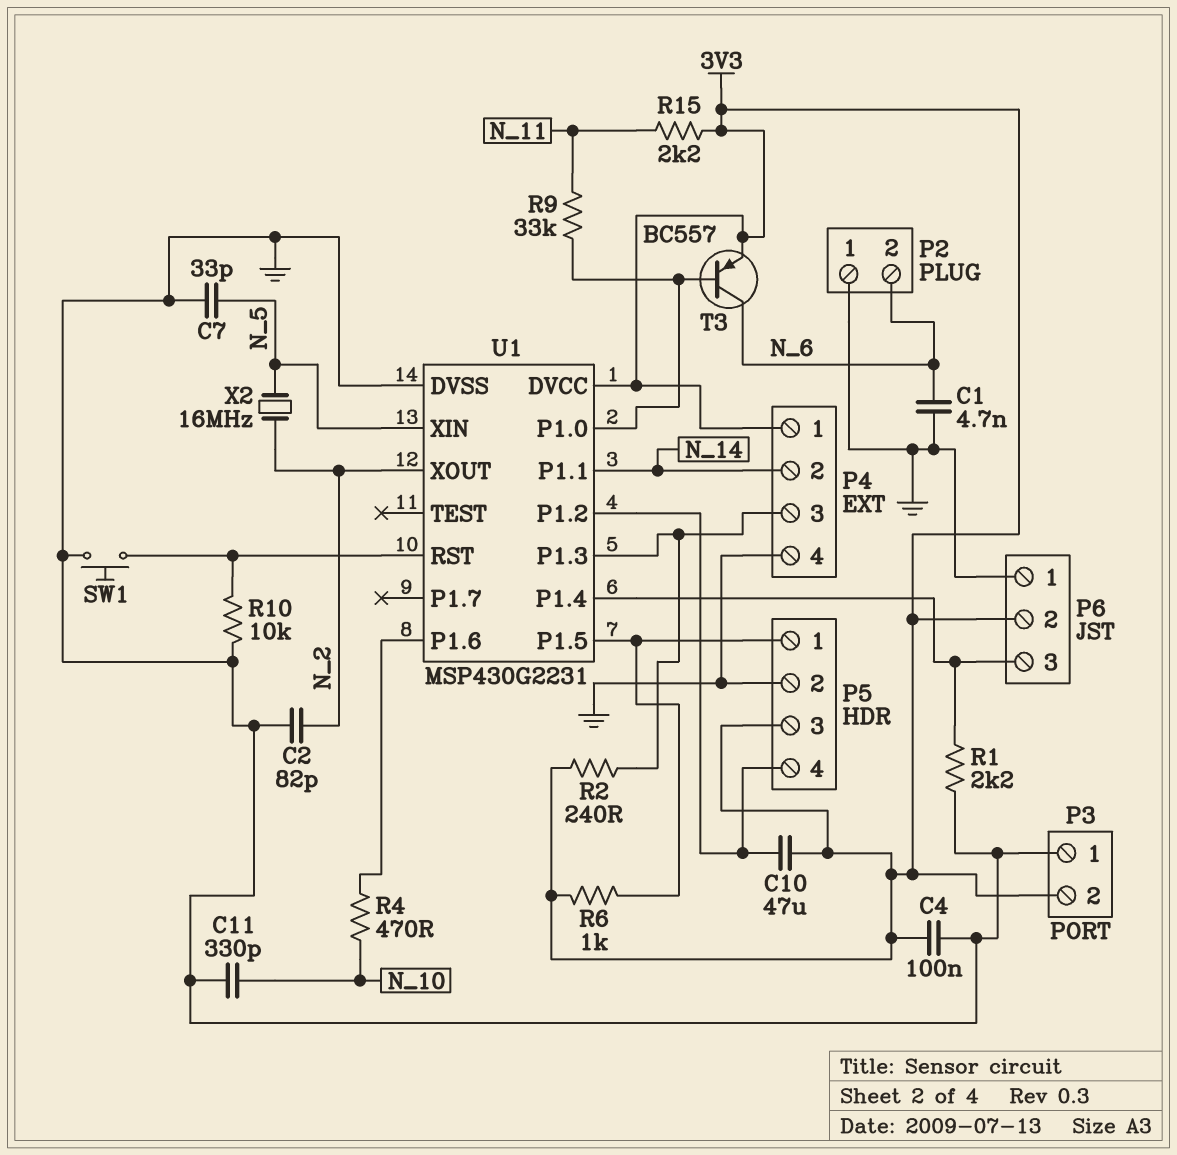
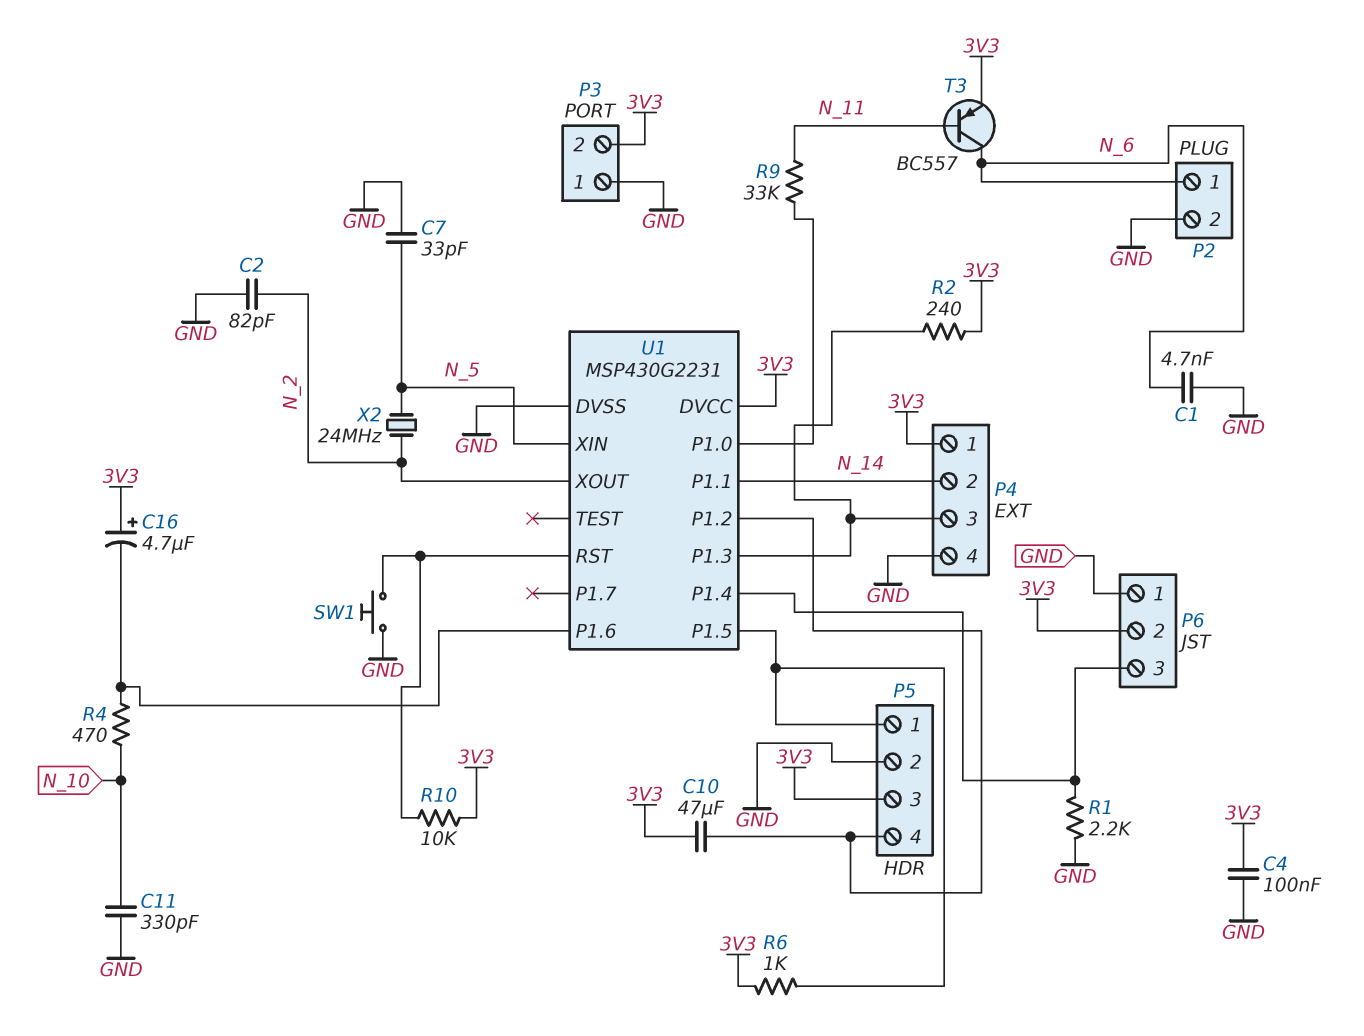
C16: none -> 4.7uF (plus 3V3, minus U1/P1.6)
P2 pin 1: GND -> N_6
P2 pin 2: N_6 -> GND
R10: 10k (GND, U1/RST) -> 10k (3V3, U1/RST)
R15: 2.2k (3V3, N_11) -> none
T3: PNP BC557 (B U1/P1.0, C N_6, E 3V3) -> PNP BC557 (B N_11, C N_6, E 3V3)
X2: 16MHz (N_2, N_5) -> 24MHz (N_2, N_5)

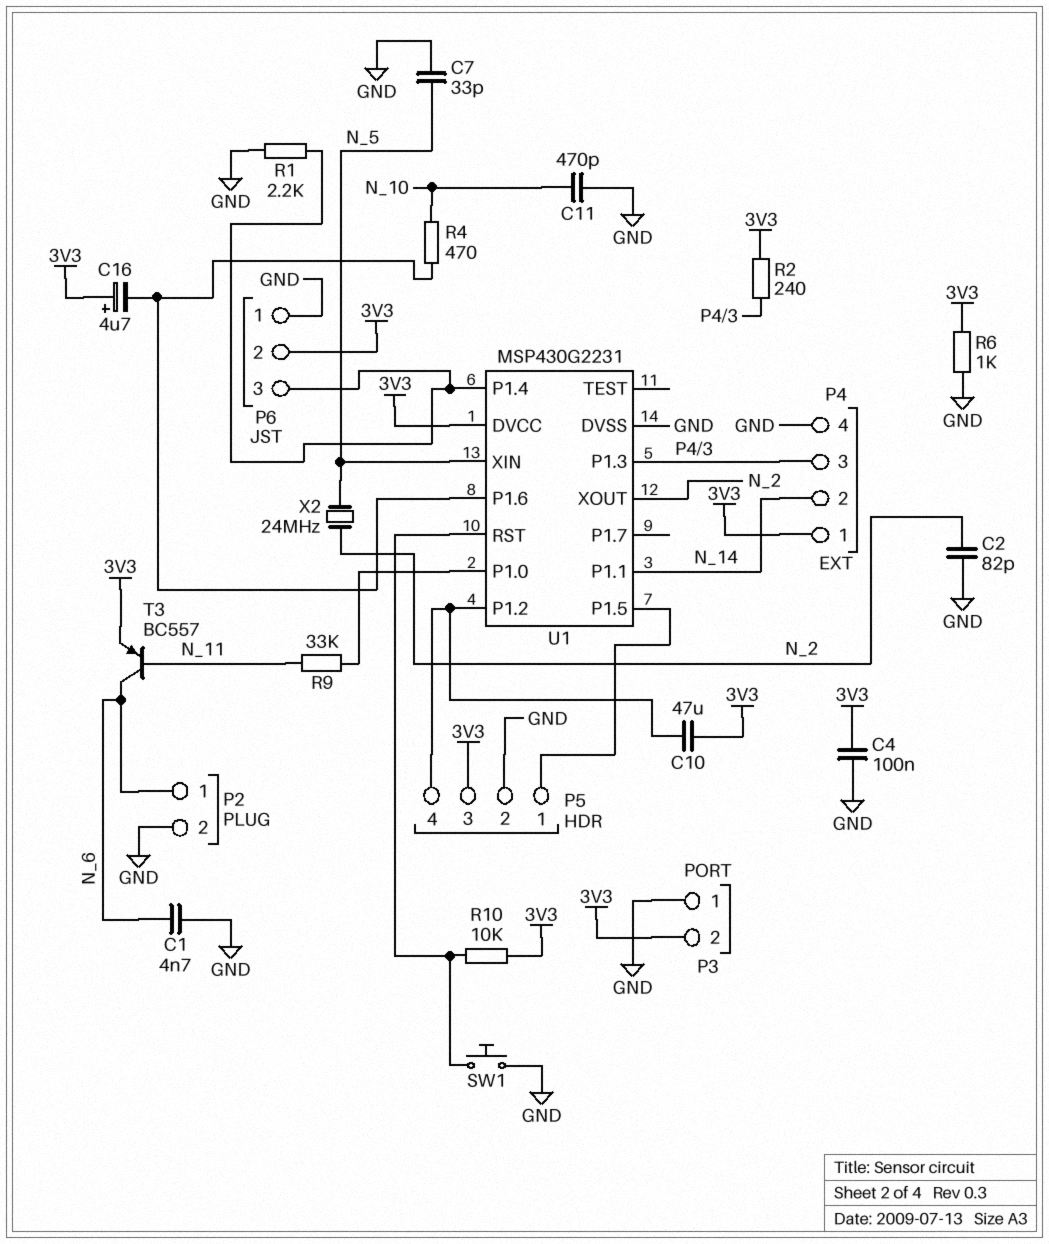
C11: 330pF (GND, N_10) -> 470pF (GND, N_10)
R6: 1k (3V3, P5/1) -> 1k (3V3, GND)

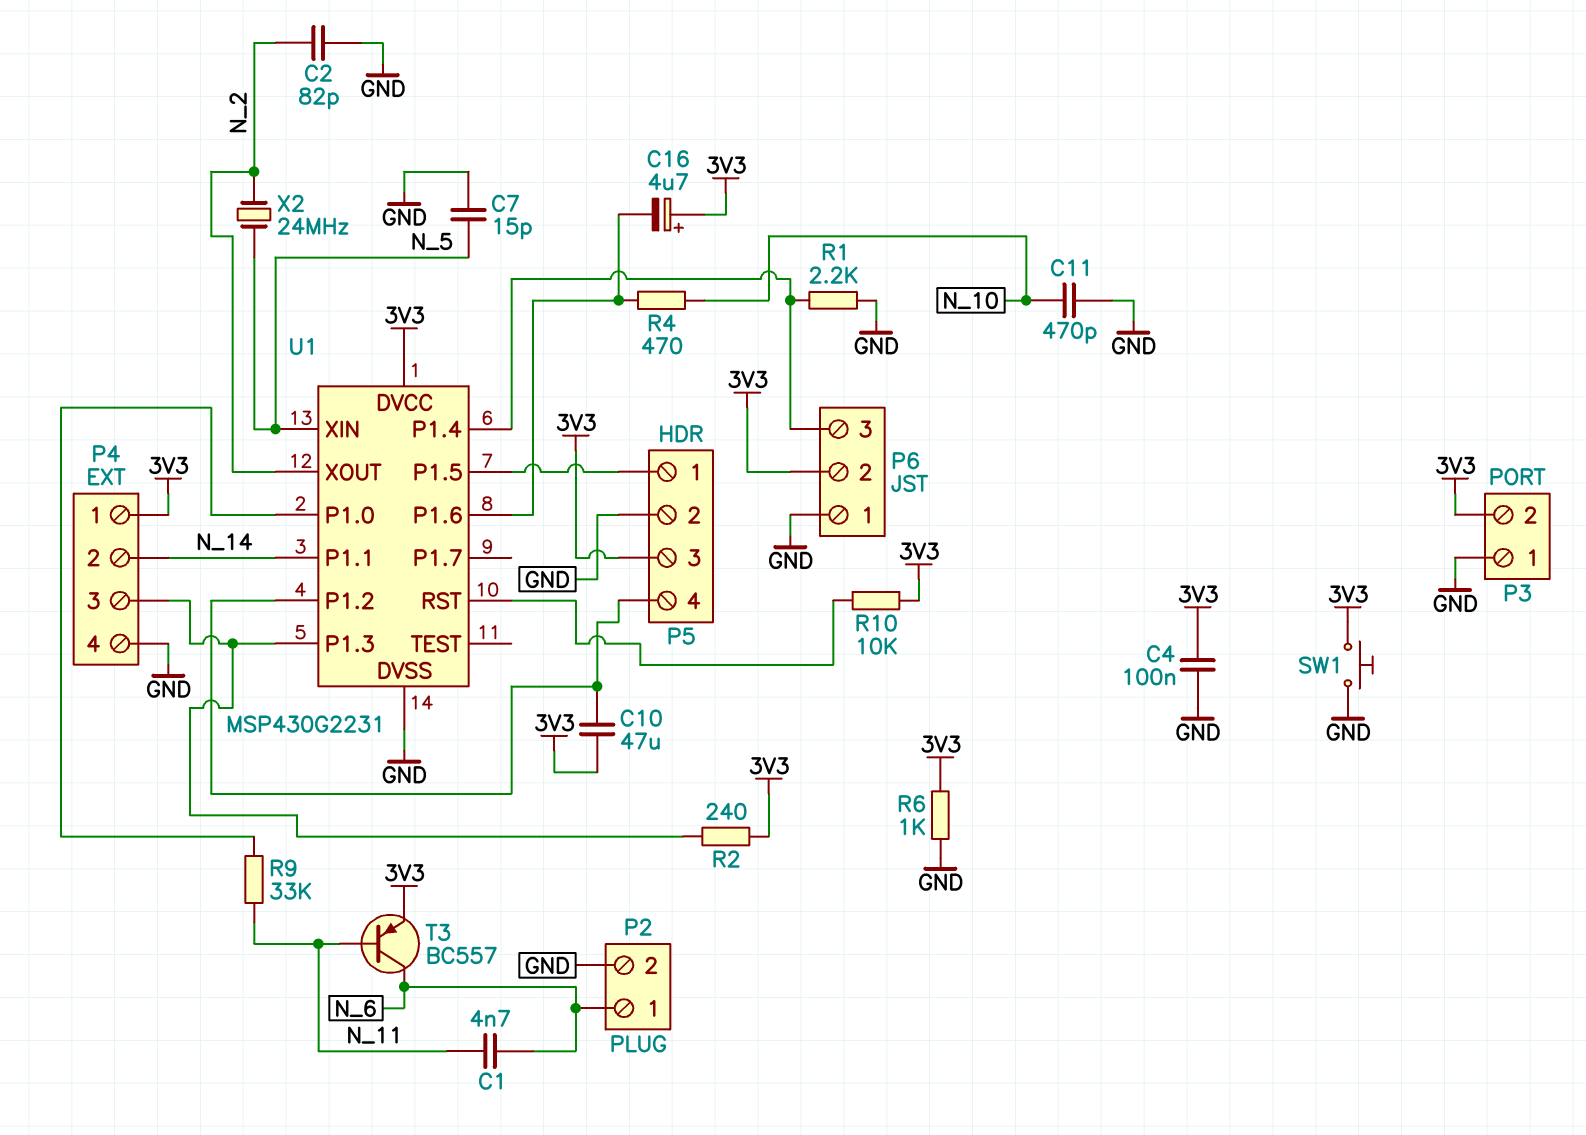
C1: 4.7nF (GND, N_6) -> 4.7nF (N_6, N_11)
C7: 33pF (GND, N_5) -> 15pF (GND, N_5)
SW1: button (GND, U1/RST) -> button (3V3, GND)

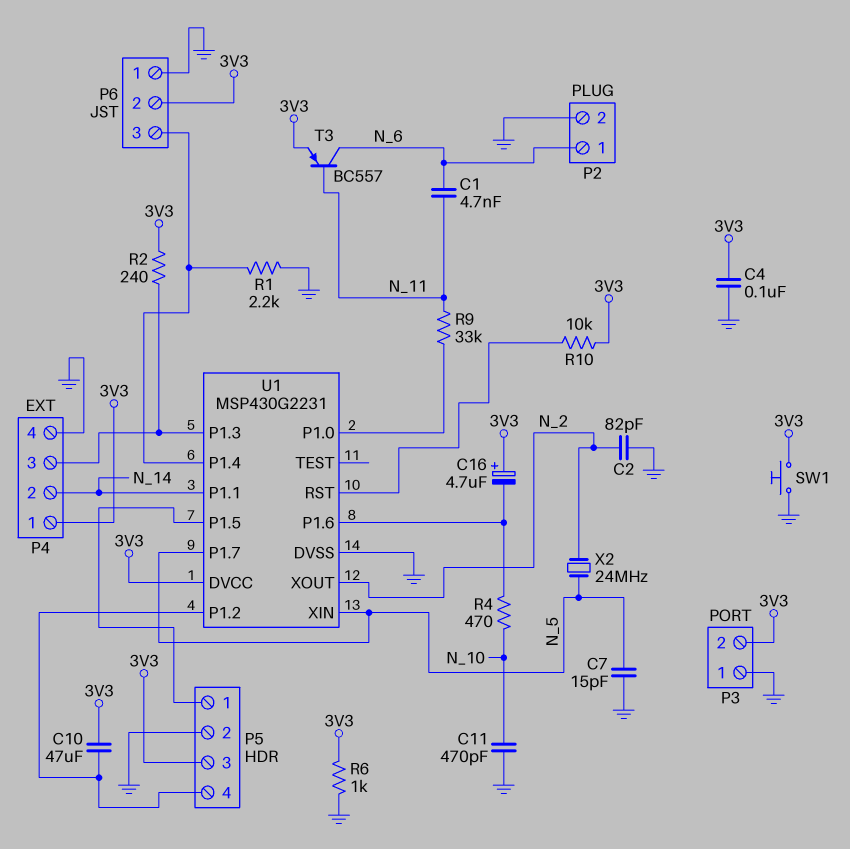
U1 pin P1.7: none -> N_5

